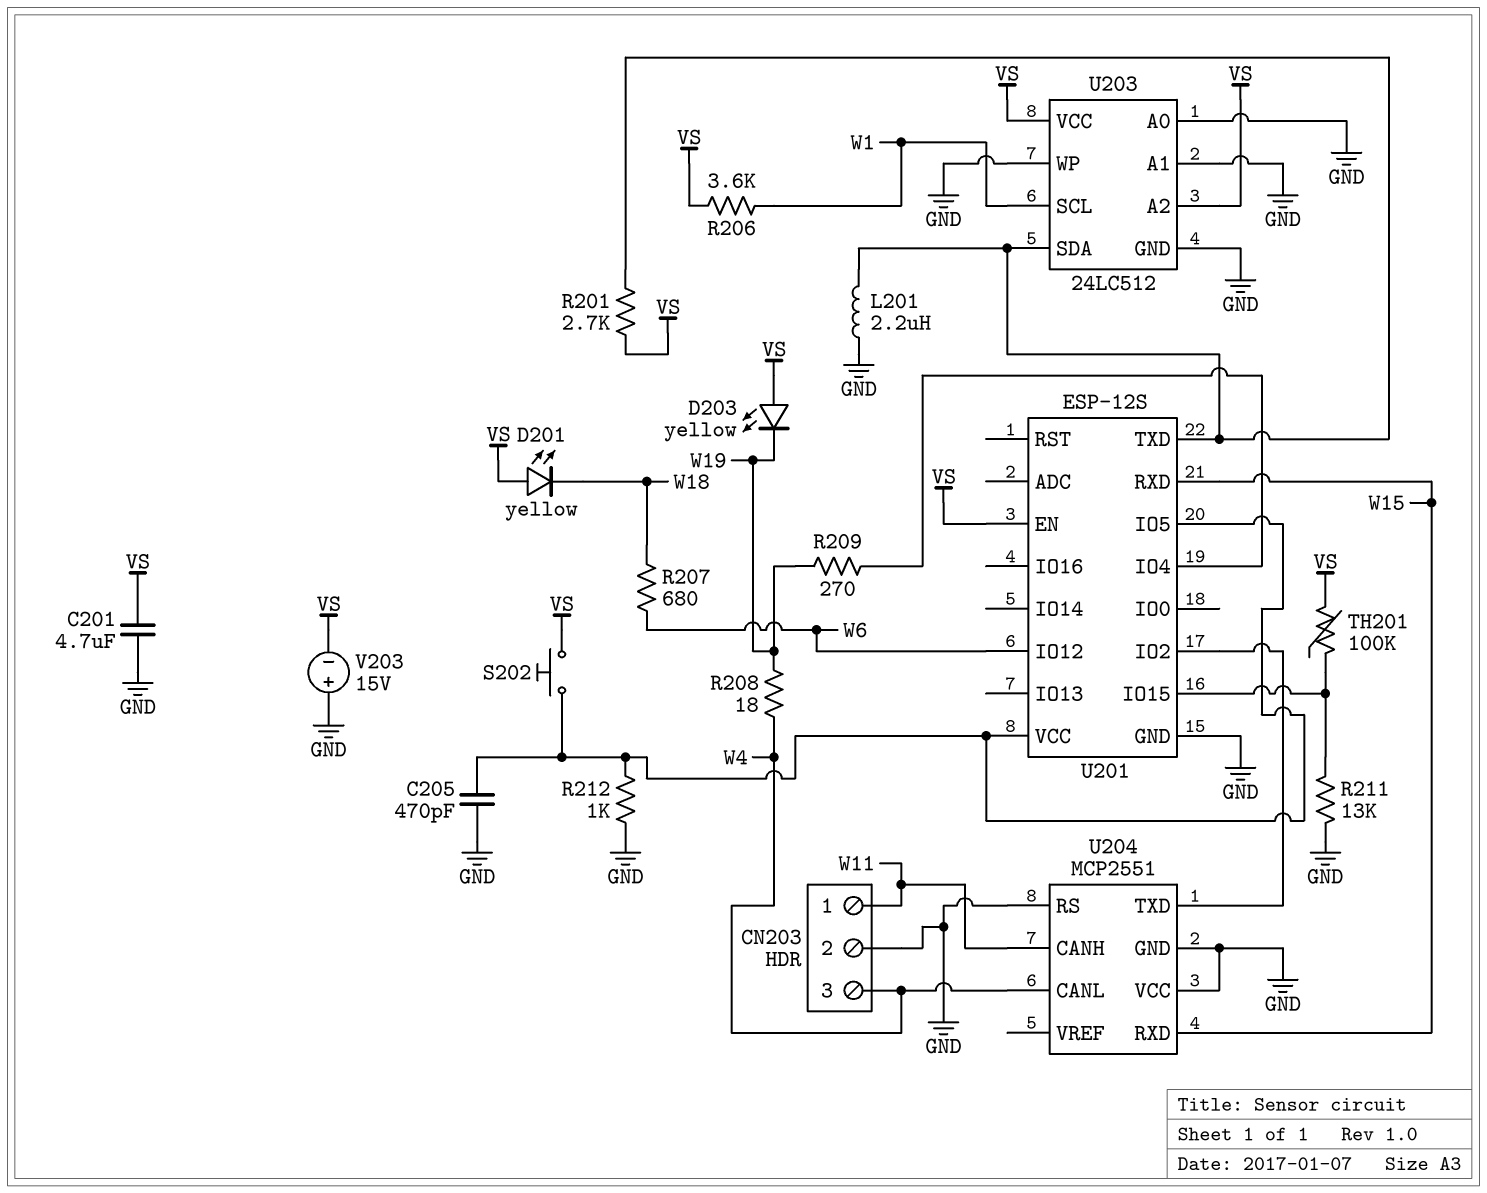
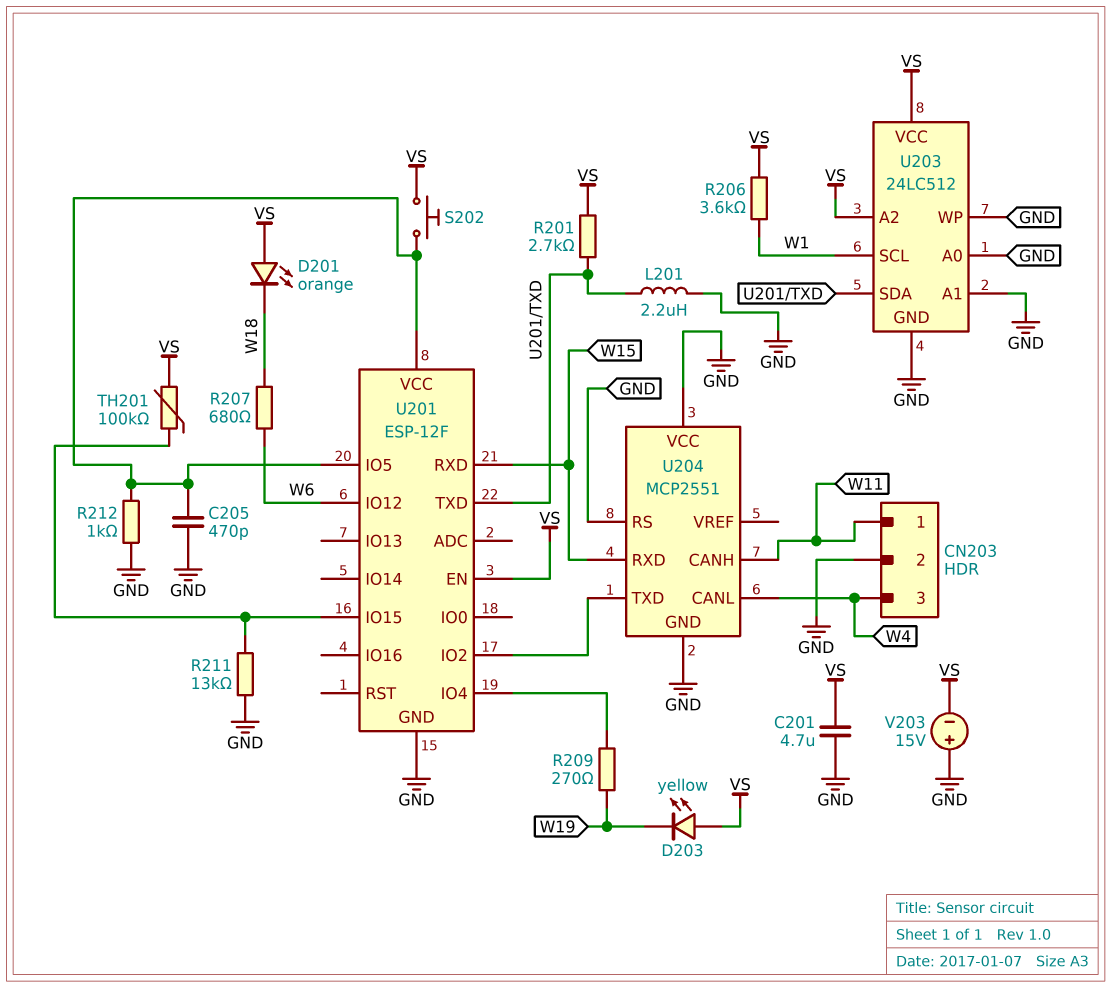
D201: LED yellow (A VS, K W18) -> LED orange (A VS, K W18)
R208: 18 (W4, W19) -> none
U201: ESP-12S -> ESP-12F

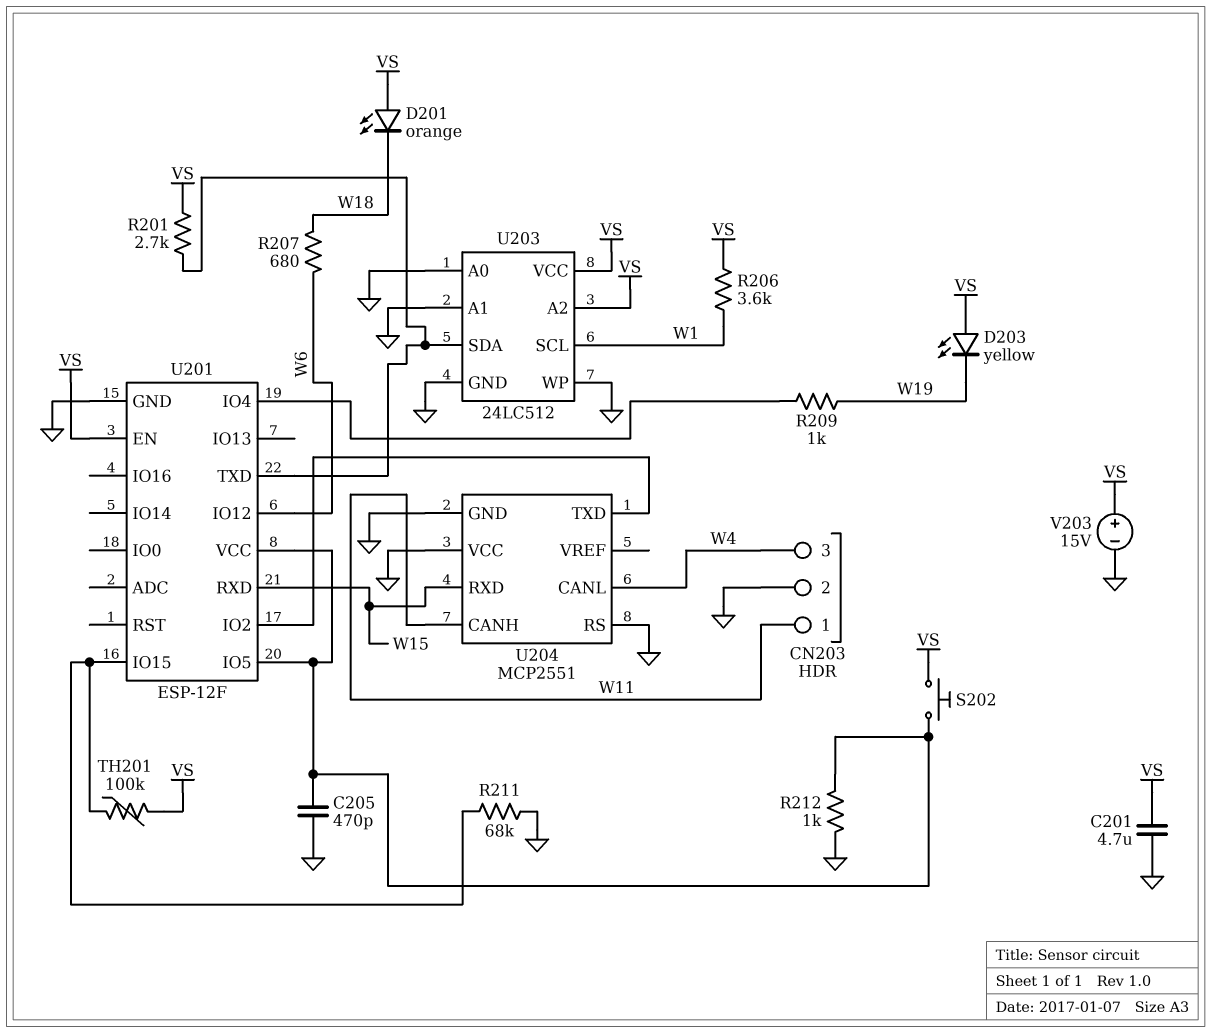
L201: 2.2uH (GND, U201/TXD) -> none
R209: 270 (U201/IO4, W19) -> 1k (U201/IO4, W19)
R211: 13k (GND, U201/IO15) -> 68k (GND, U201/IO15)
V203: 15V (plus GND, minus VS) -> 15V (plus VS, minus GND)

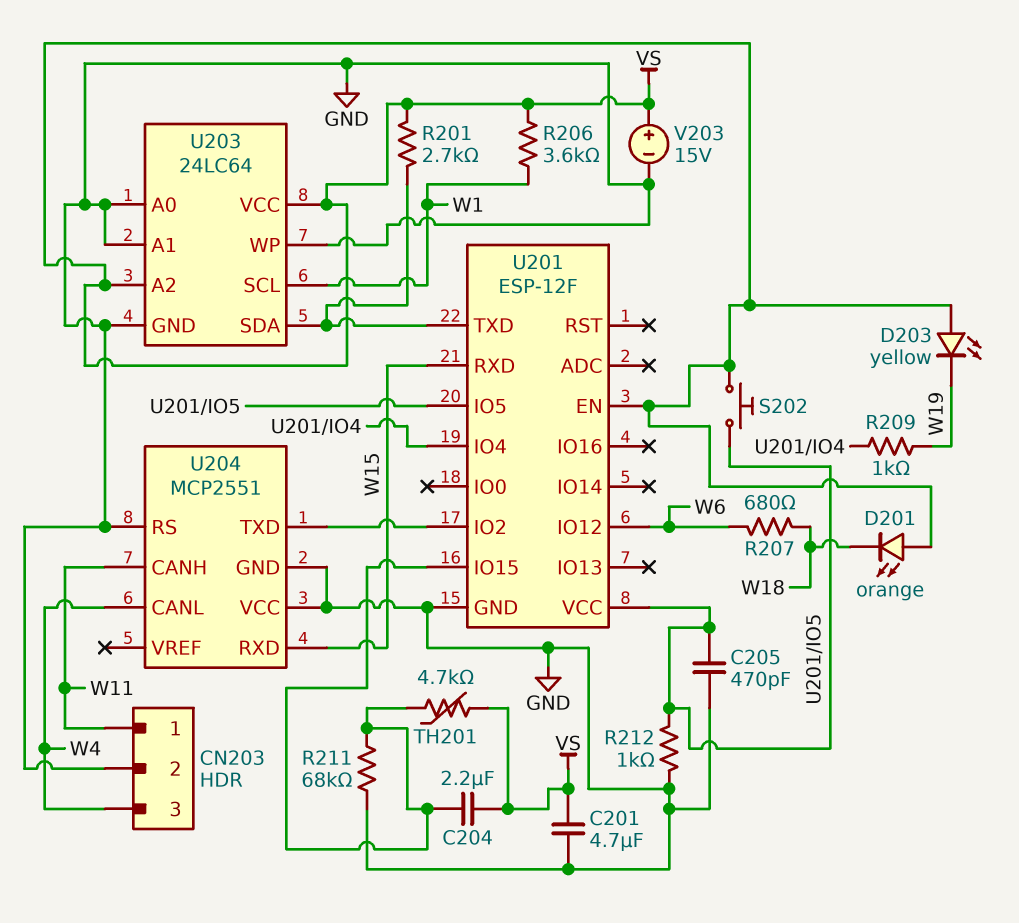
C204: none -> 2.2uF (U201/IO15, VS)
TH201: 100k (U201/IO15, VS) -> 4.7k (U201/IO15, VS)
U203: 24LC512 -> 24LC64

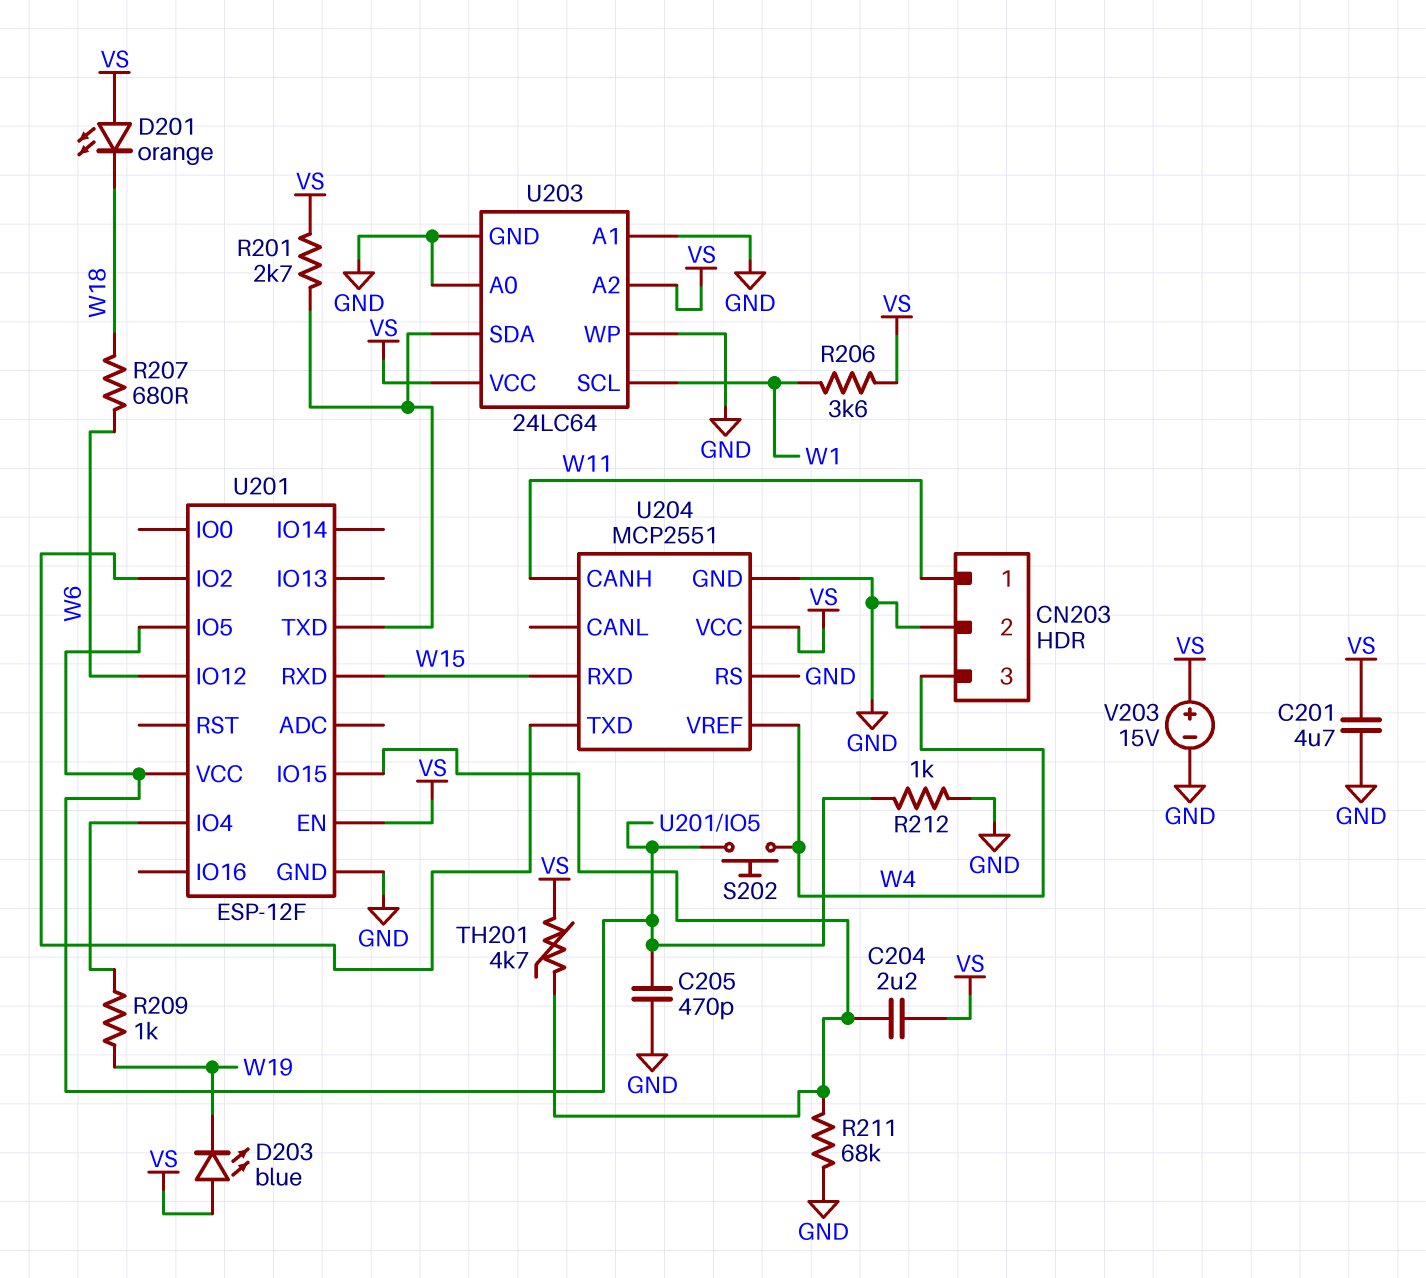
D203: LED yellow (A VS, K W19) -> LED blue (A VS, K W19)
S202: button (U201/IO5, VS) -> button (U201/IO5, W4)
U204 pin CANL: W4 -> none
U204 pin VCC: GND -> VS
U204 pin VREF: none -> W4

